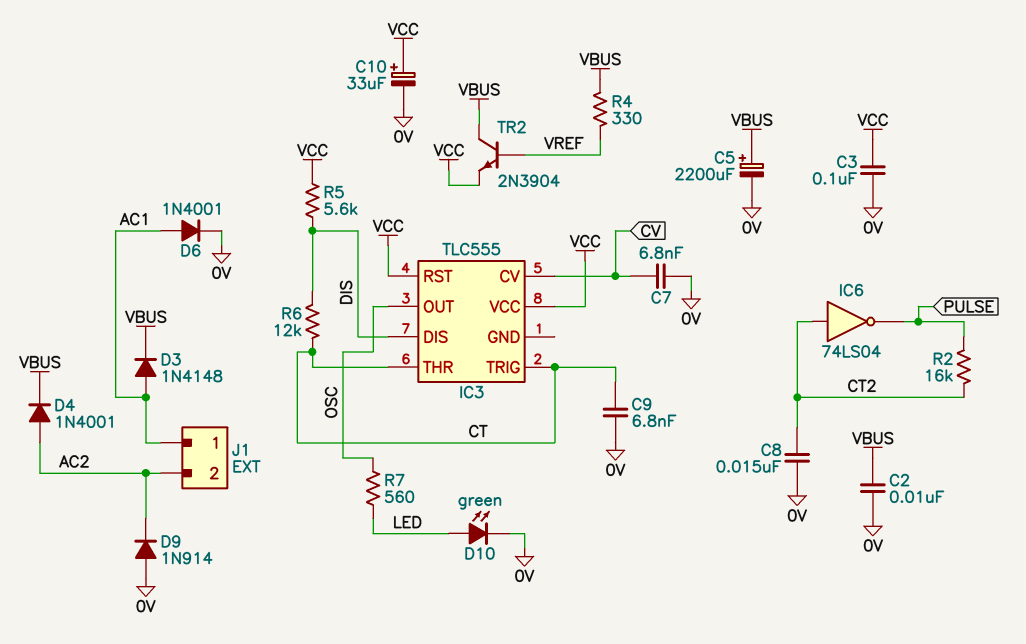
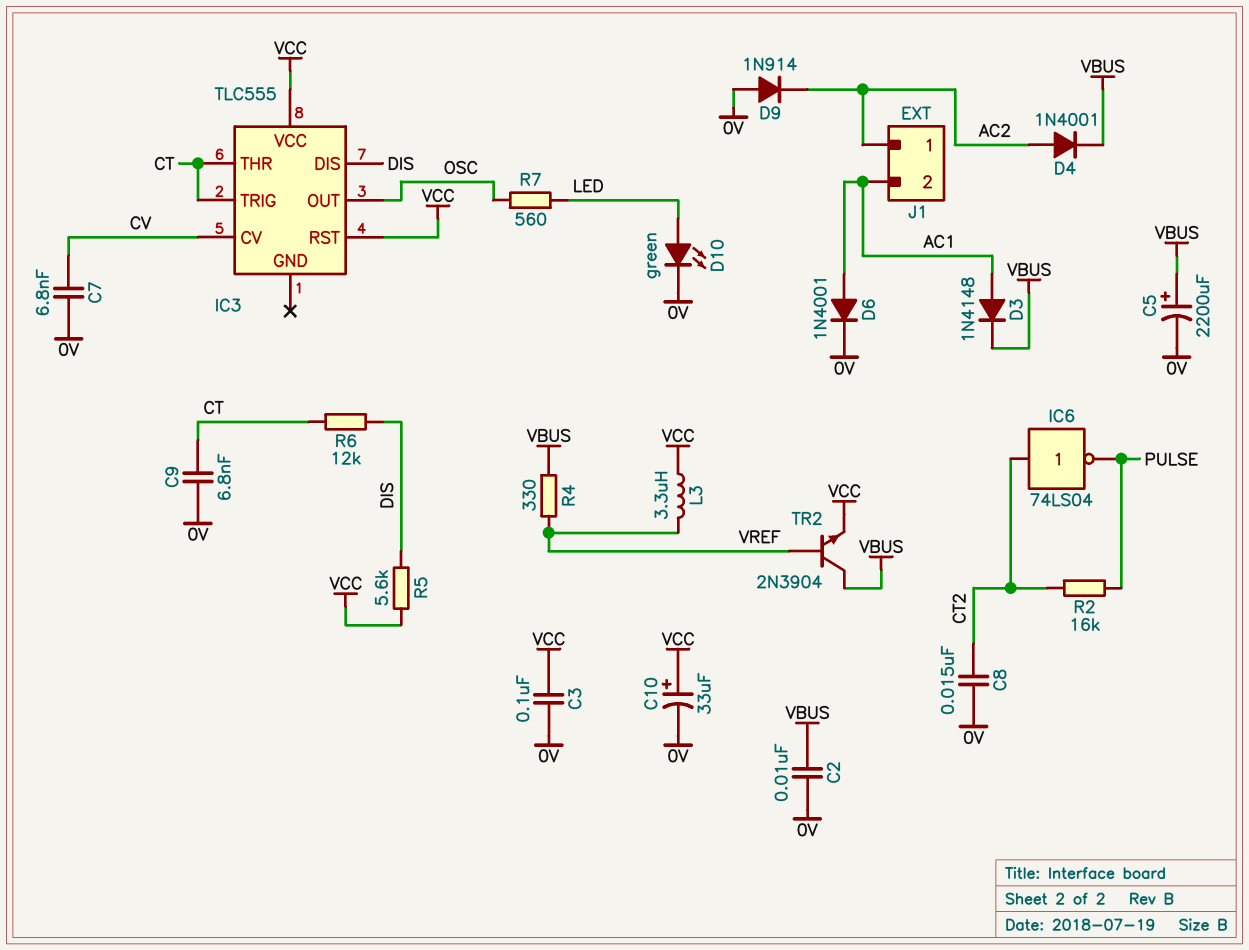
J1 pin 1: AC1 -> AC2
J1 pin 2: AC2 -> AC1
L3: none -> 3.3uH (VCC, VREF)

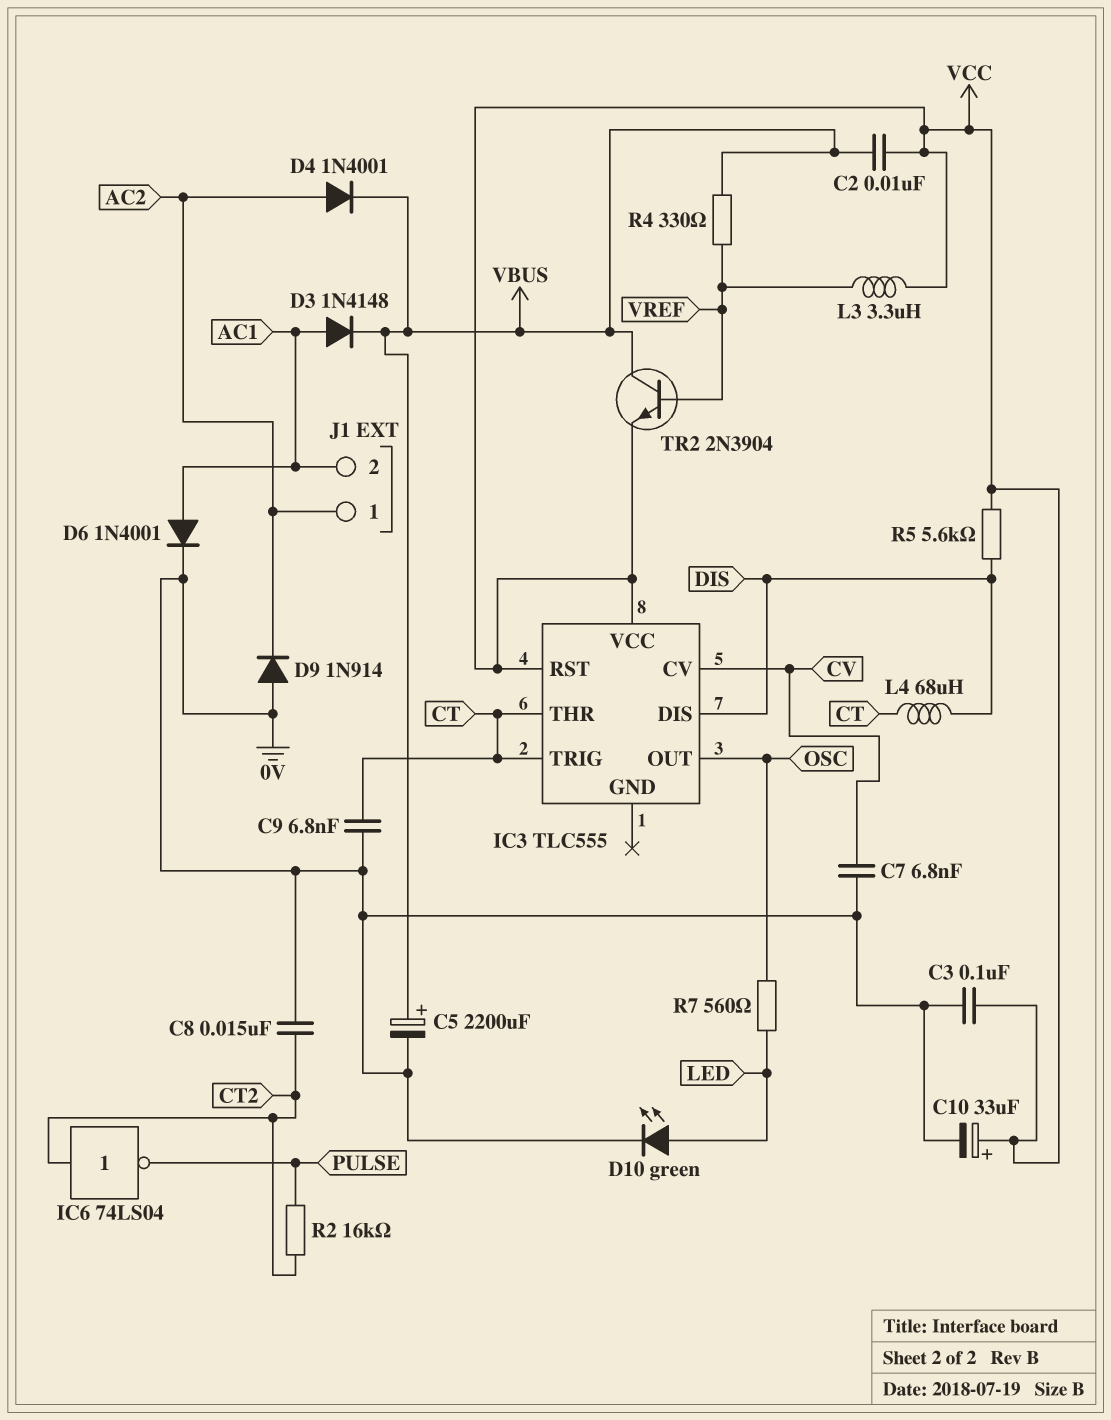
C2: 10nF (0V, VBUS) -> 10nF (VBUS, VCC)
L4: none -> 68uH (CT, DIS)
R6: 12k (CT, DIS) -> none

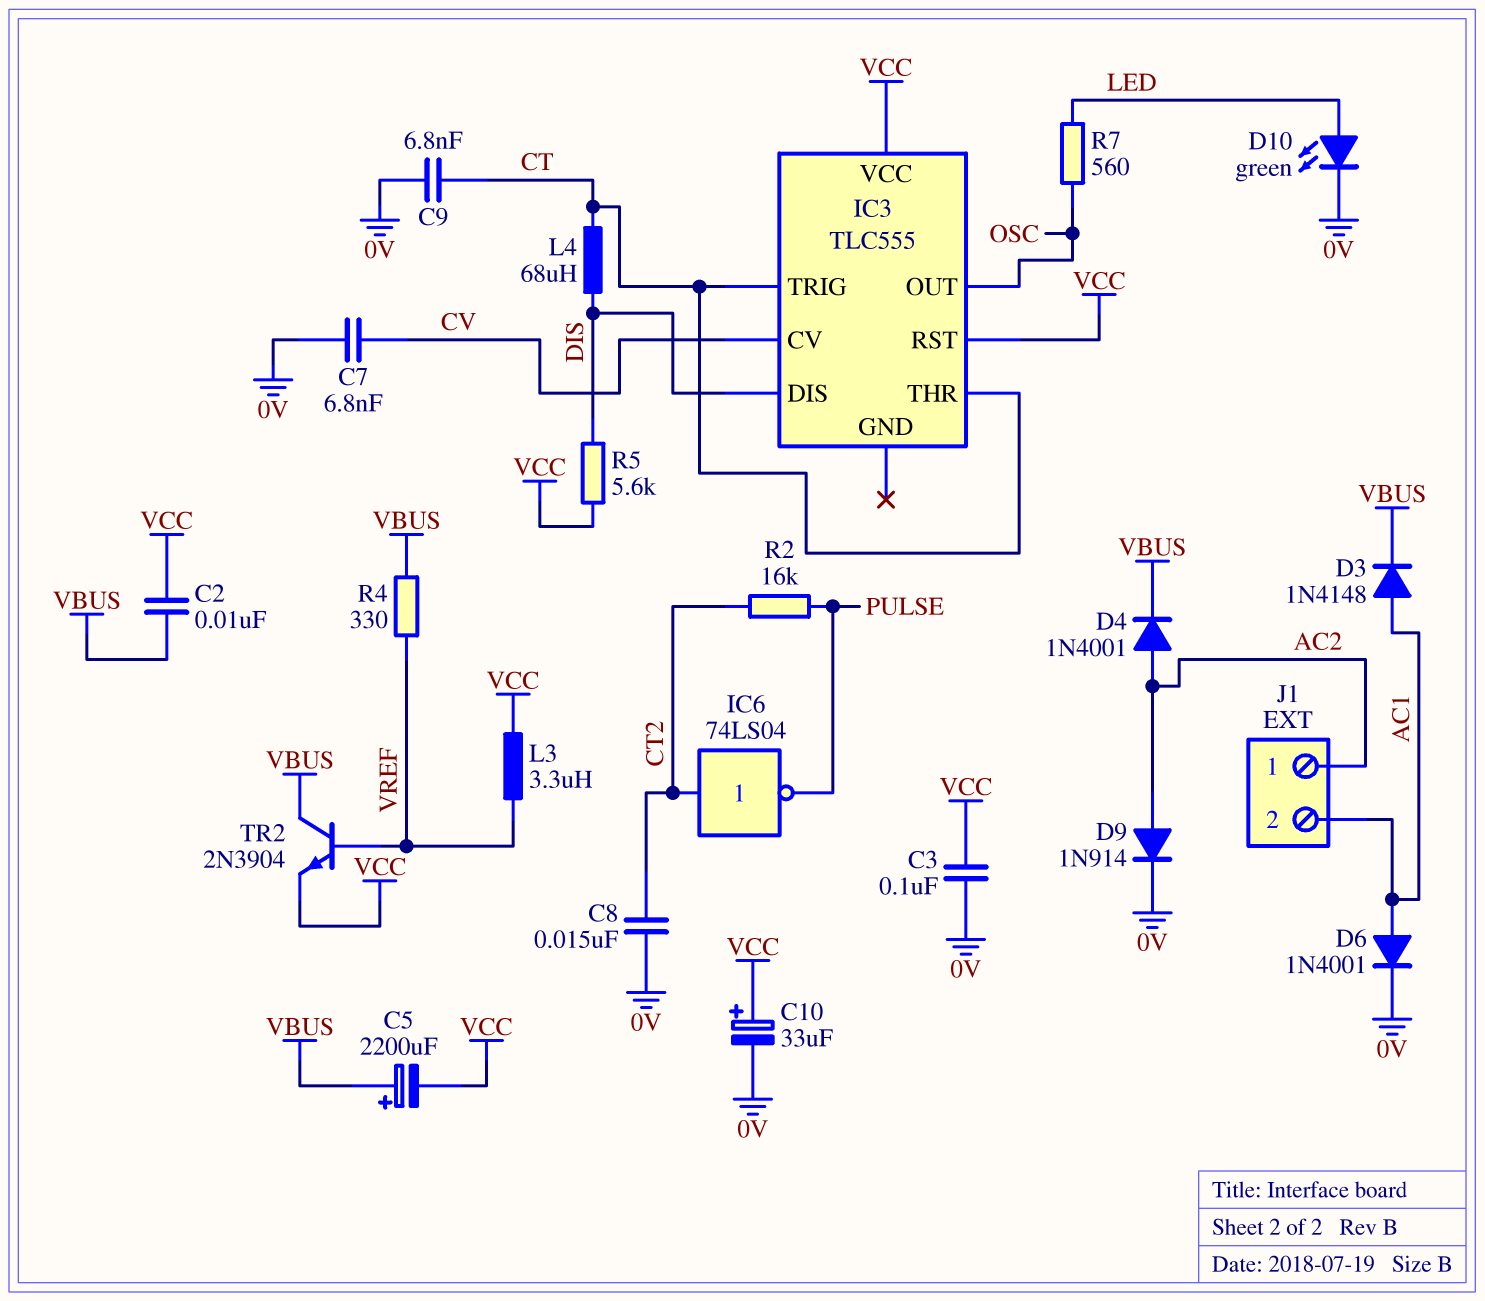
C5: 2200uF (plus VBUS, minus 0V) -> 2200uF (plus VBUS, minus VCC)
D9: diode 1N914 (A 0V, K AC2) -> diode 1N914 (A AC2, K 0V)

